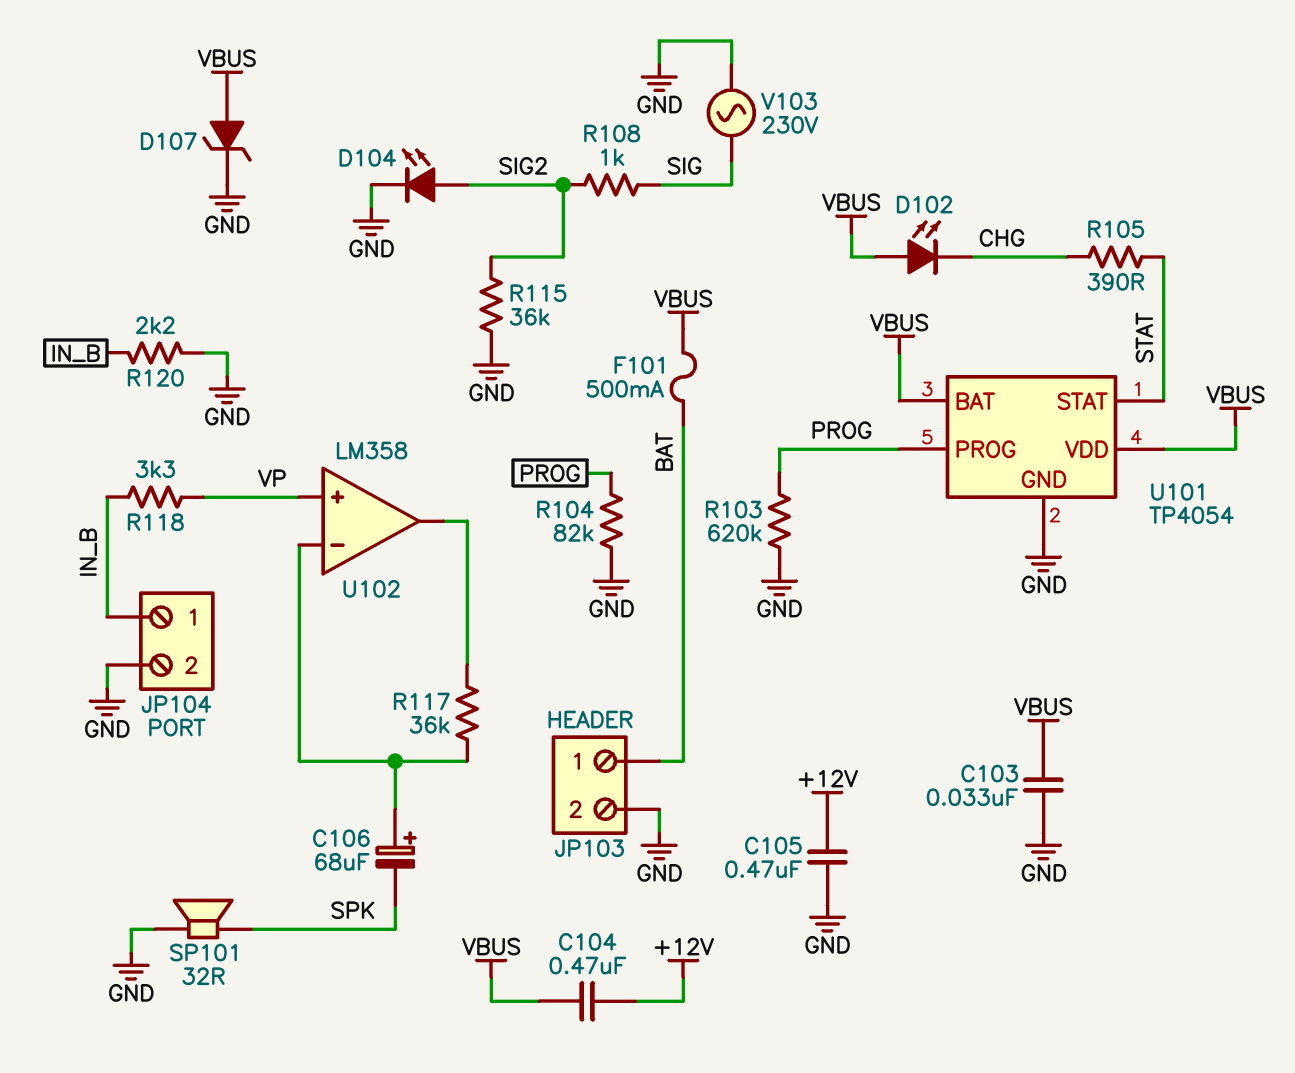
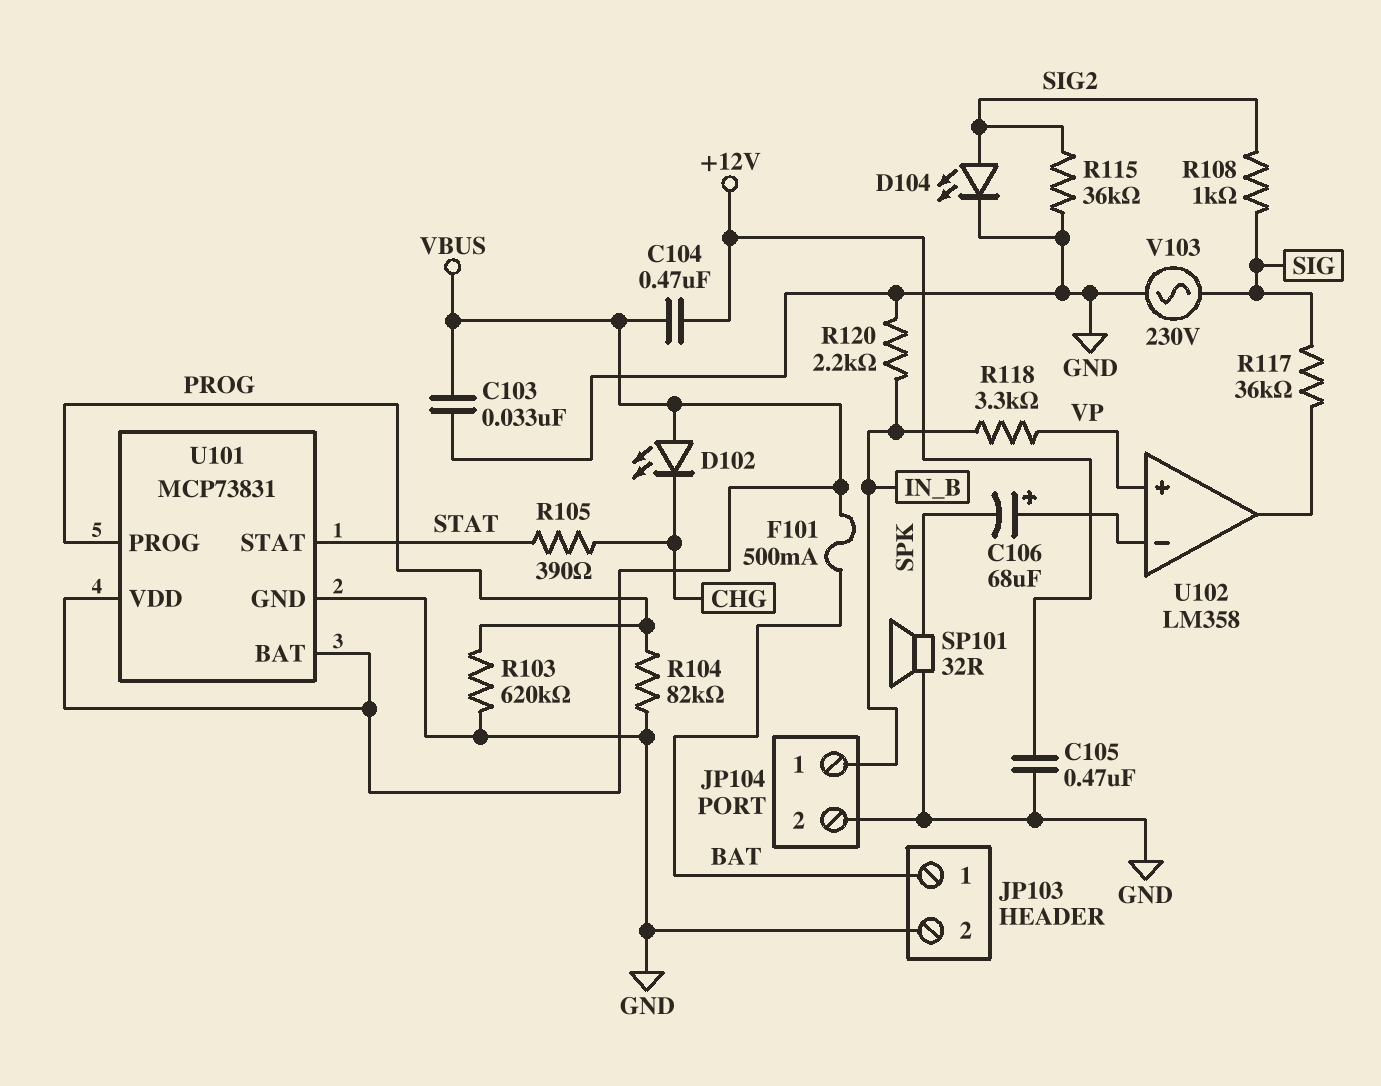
D107: zener (A VBUS, K GND) -> none
R117: 36k (U102/in-, U102/out) -> 36k (SIG, U102/out)
U101: TP4054 -> MCP73831

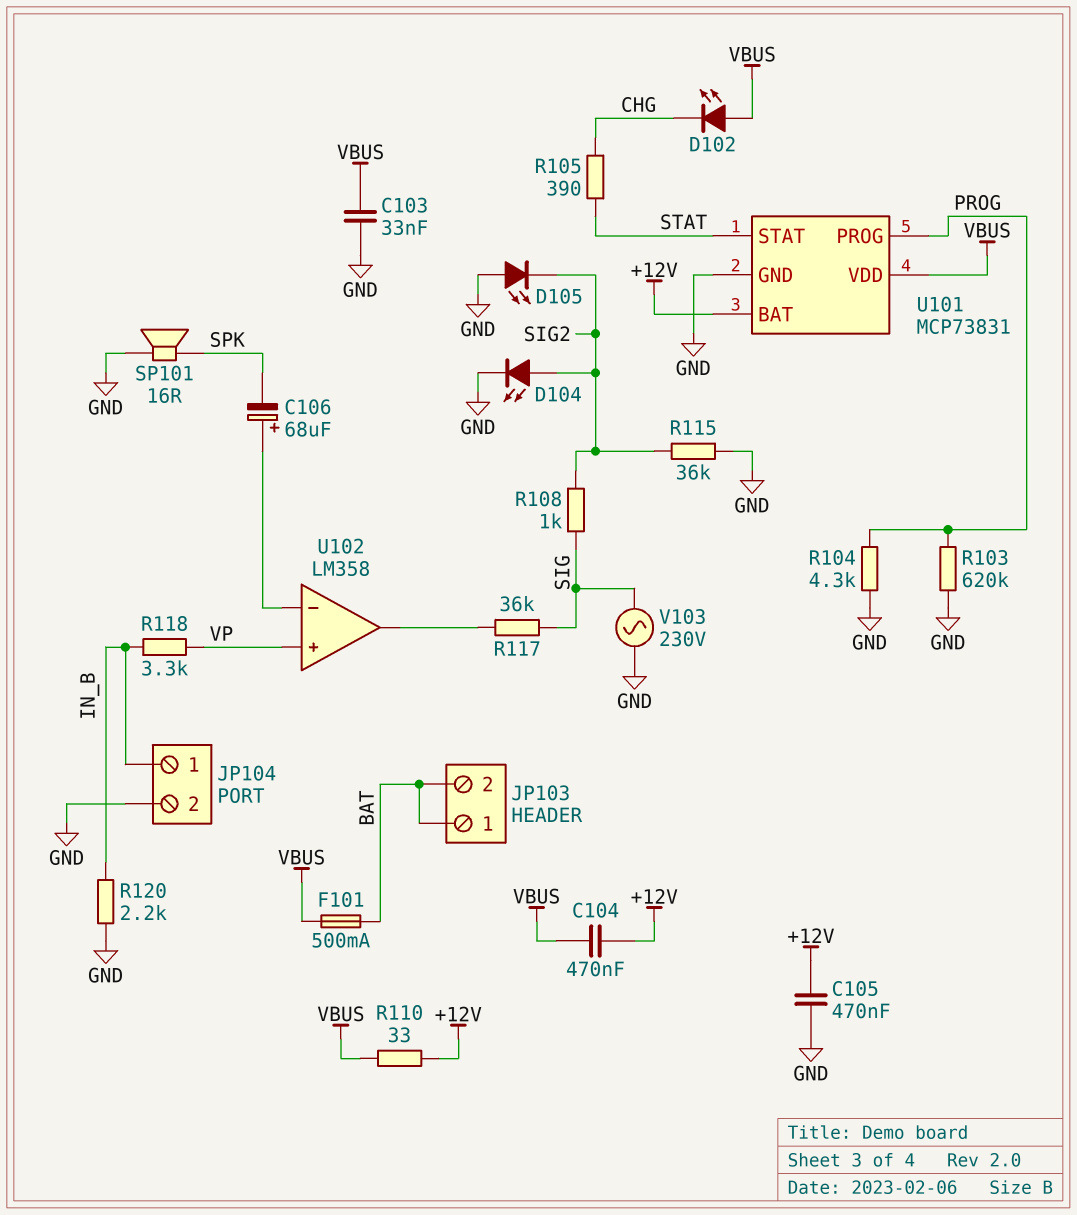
D105: none -> LED (A GND, K SIG2)
JP103 pin 2: GND -> BAT
R104: 82k (GND, PROG) -> 4.3k (GND, PROG)
R110: none -> 33 (+12V, VBUS)
SP101: speaker 32R (GND, SPK) -> speaker 16R (GND, SPK)
U101 pin BAT: VBUS -> +12V

